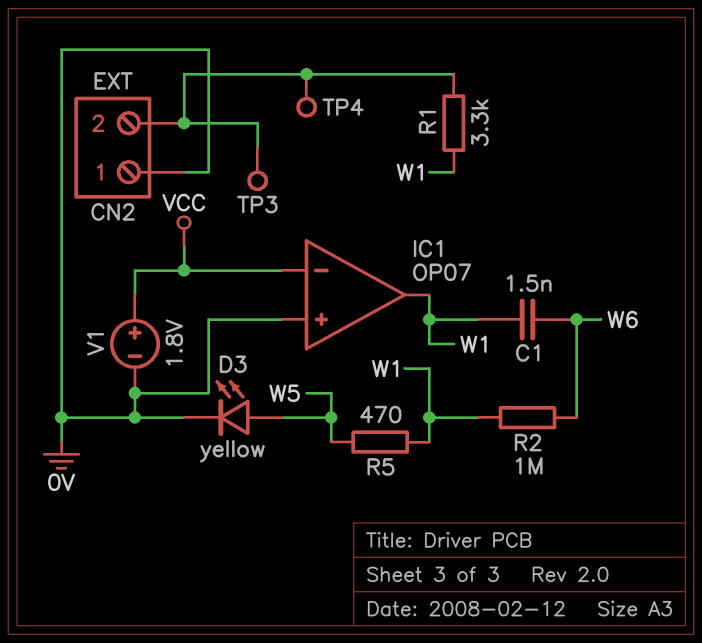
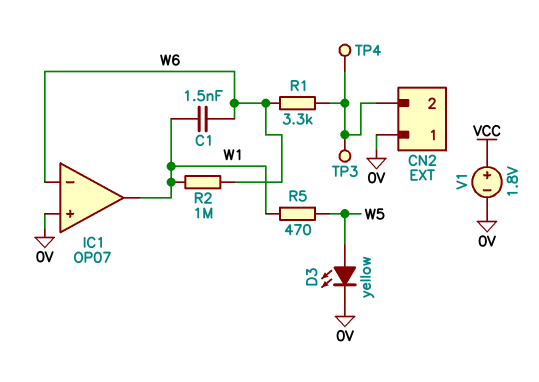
IC1 pin in-: VCC -> W6
R1: 3.3k (CN2/2, W1) -> 3.3k (CN2/2, W6)

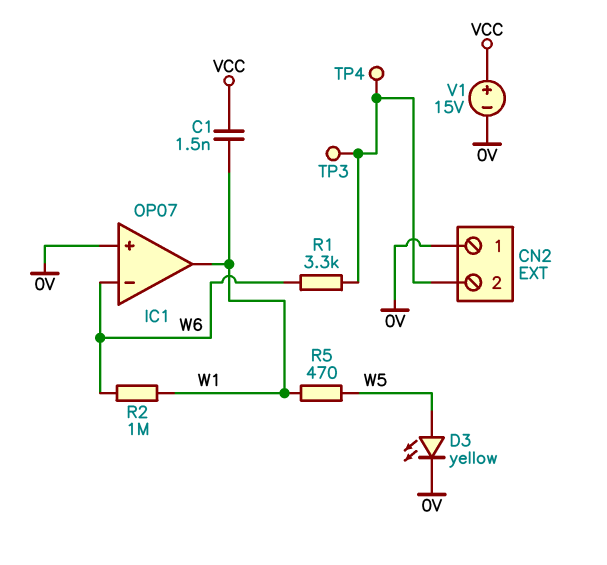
C1: 1.5nF (W1, W6) -> 1.5nF (VCC, W1)
V1: 1.8V (plus VCC, minus 0V) -> 15V (plus VCC, minus 0V)

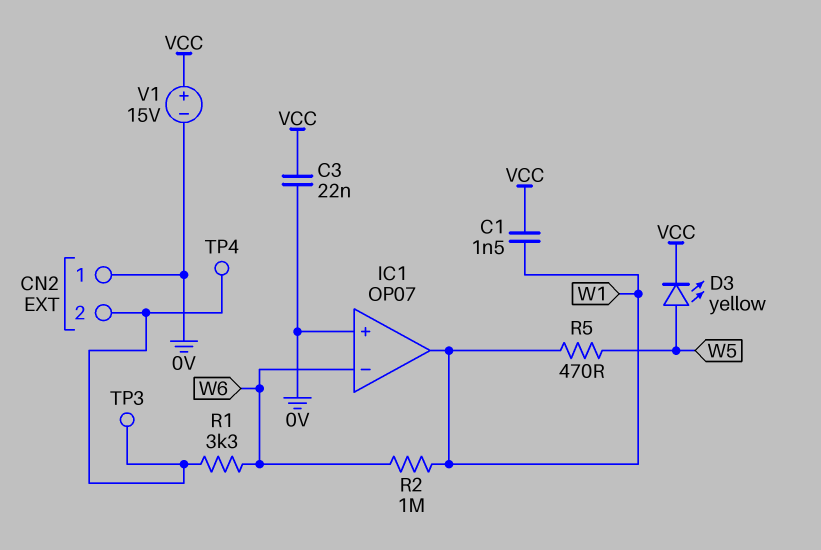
C3: none -> 22nF (0V, VCC)
D3: LED yellow (A W5, K 0V) -> LED yellow (A W5, K VCC)

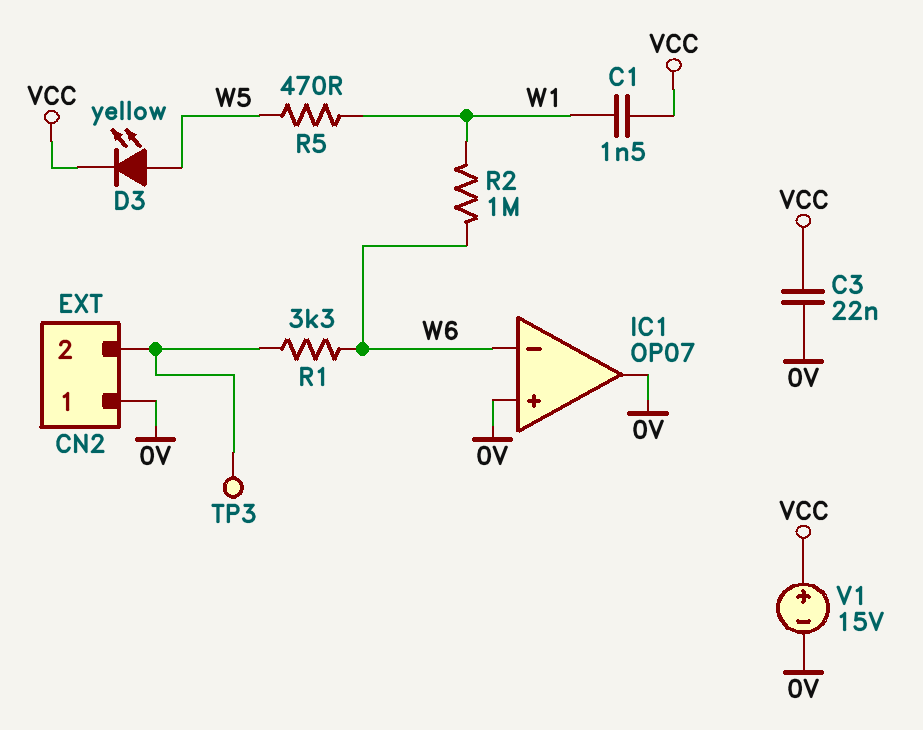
IC1 pin out: W1 -> 0V
TP4: test point (CN2/2) -> none

